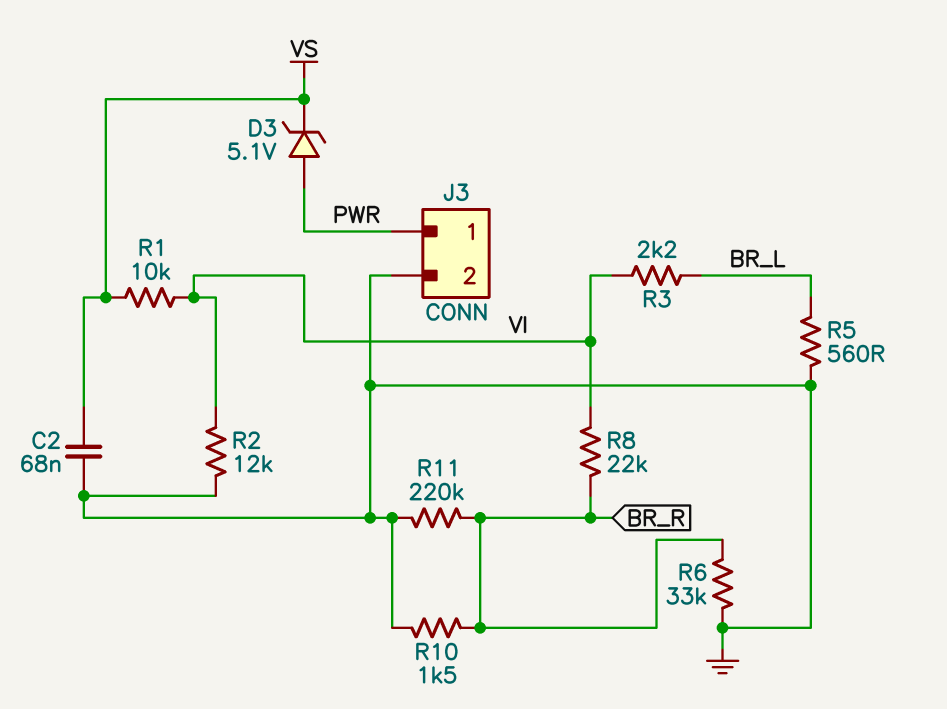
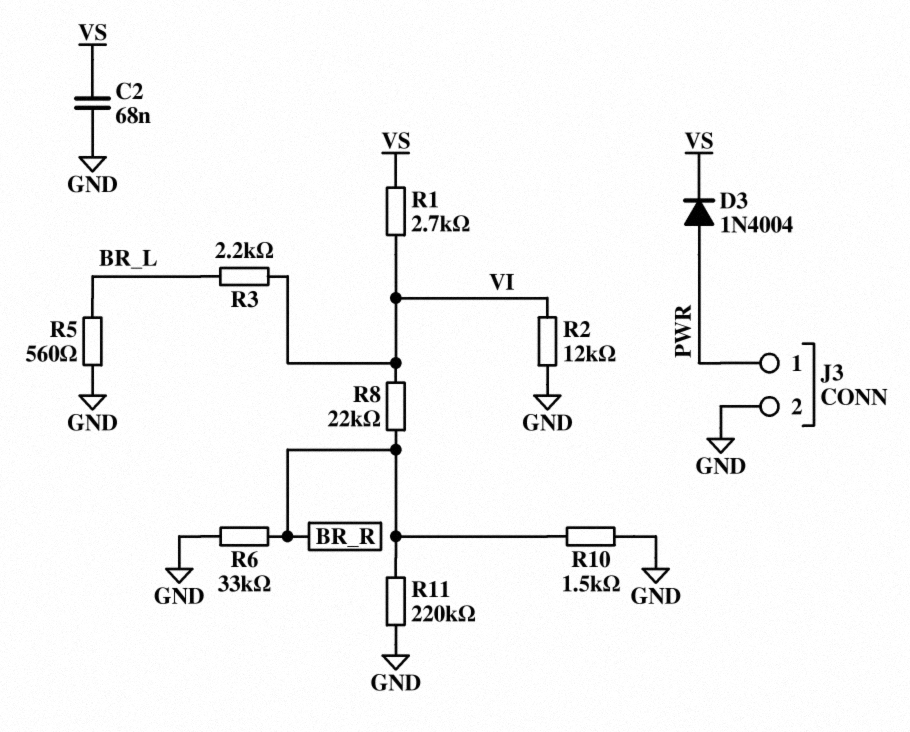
D3: zener 5.1V (A PWR, K VS) -> diode 1N4004 (A PWR, K VS)
R1: 10k (VI, VS) -> 2.7k (VI, VS)

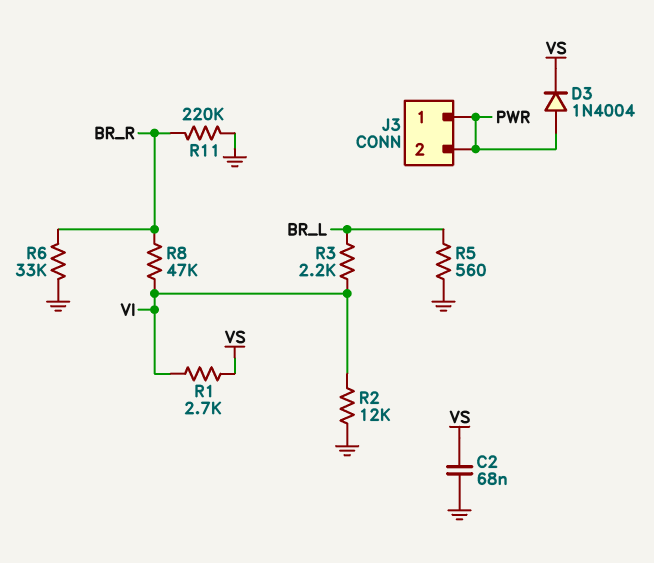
J3 pin 2: GND -> PWR
R8: 22k (BR_R, VI) -> 47k (BR_R, VI)
R10: 1.5k (BR_R, GND) -> none

